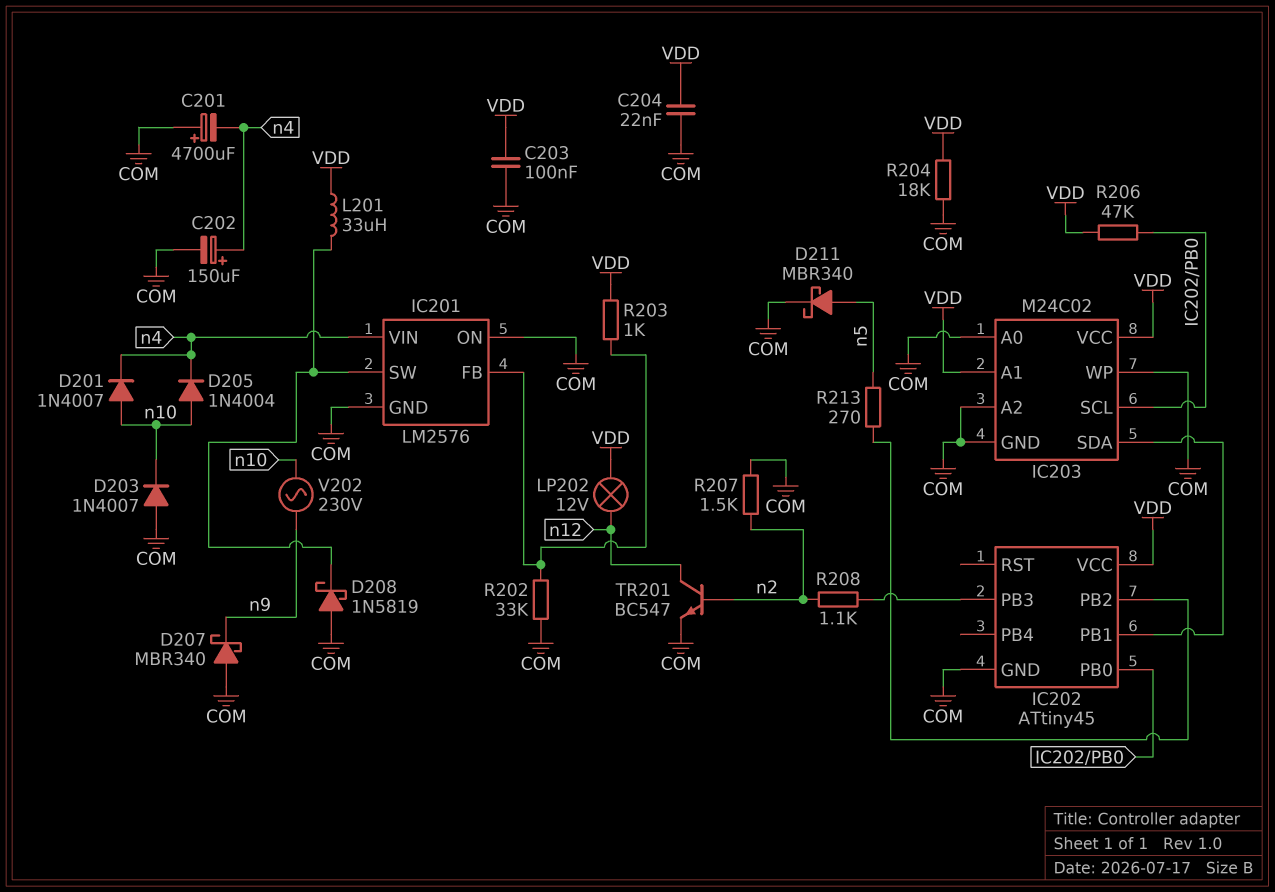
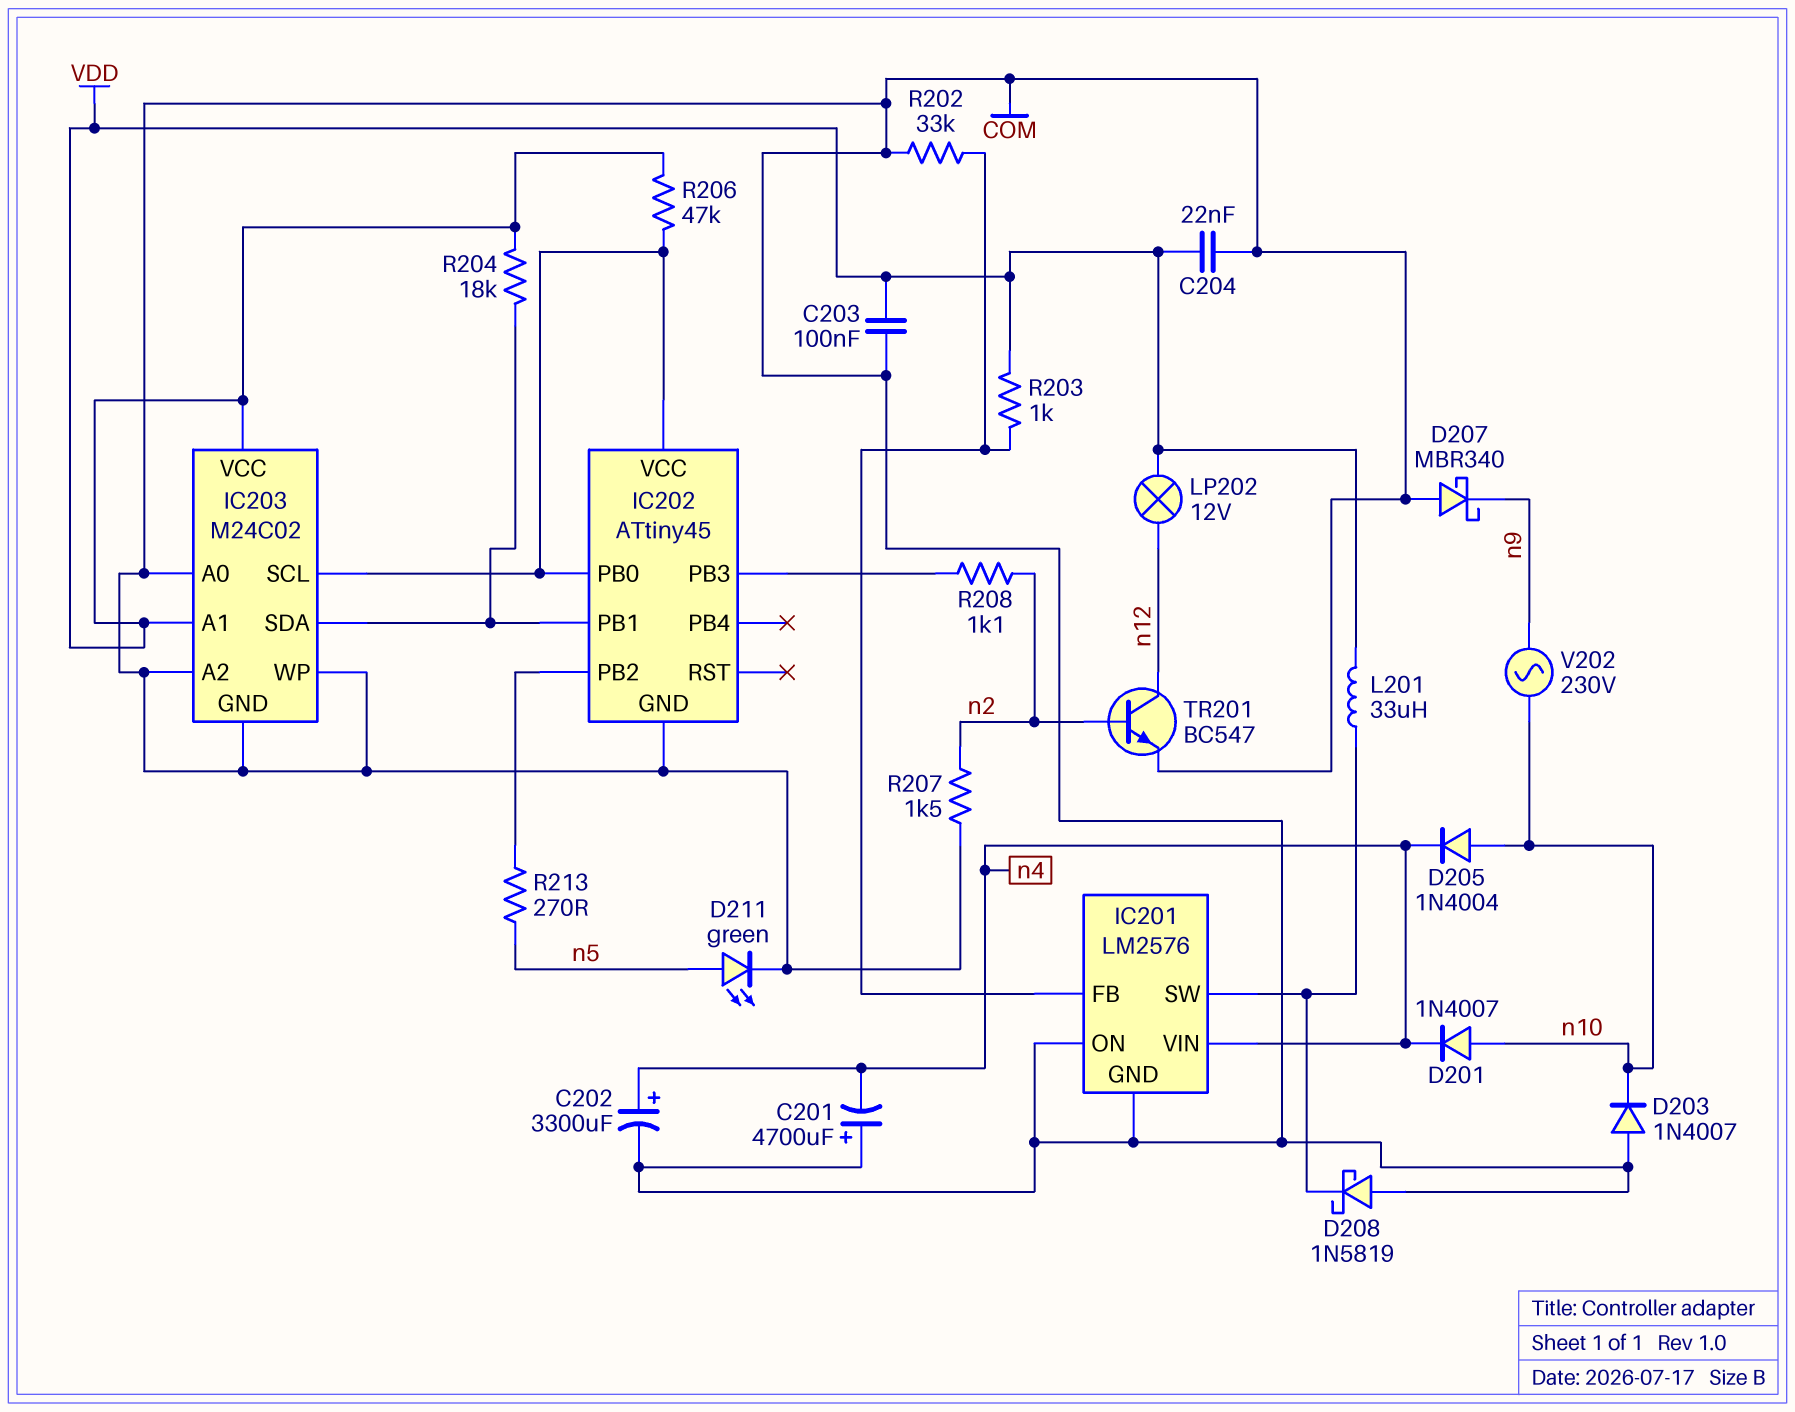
C202: 150uF (plus n4, minus COM) -> 3300uF (plus n4, minus COM)
D211: schottky MBR340 (A n5, K COM) -> LED green (A n5, K COM)
IC202 pin VCC: VDD -> IC202/PB0
R204: 18k (COM, VDD) -> 18k (IC202/PB1, VDD)

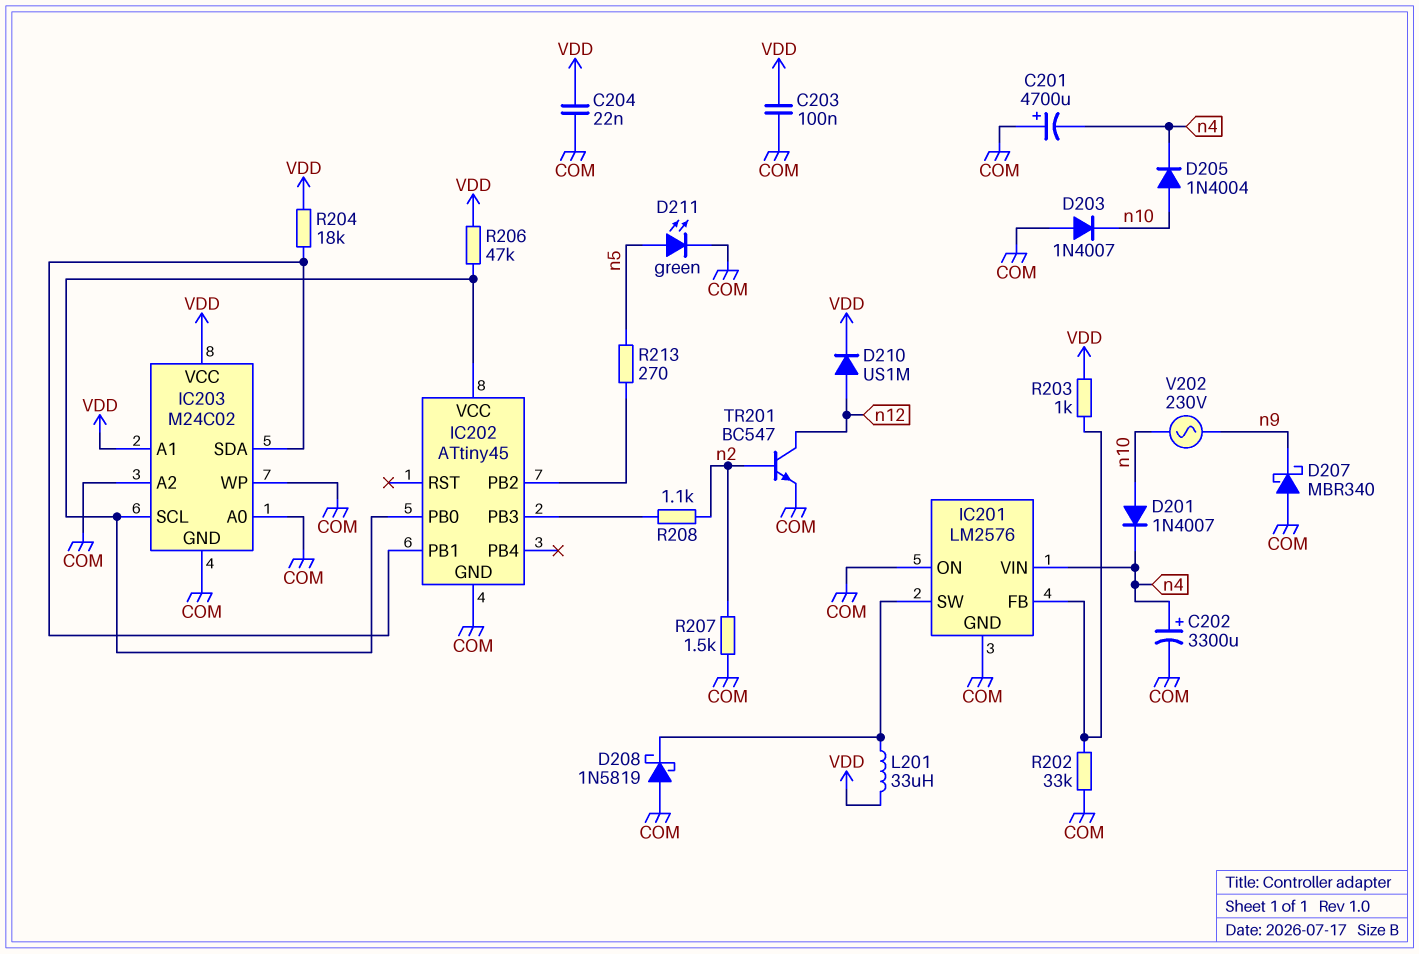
D210: none -> diode US1M (A n12, K VDD)
LP202: lamp 12V (VDD, n12) -> none

